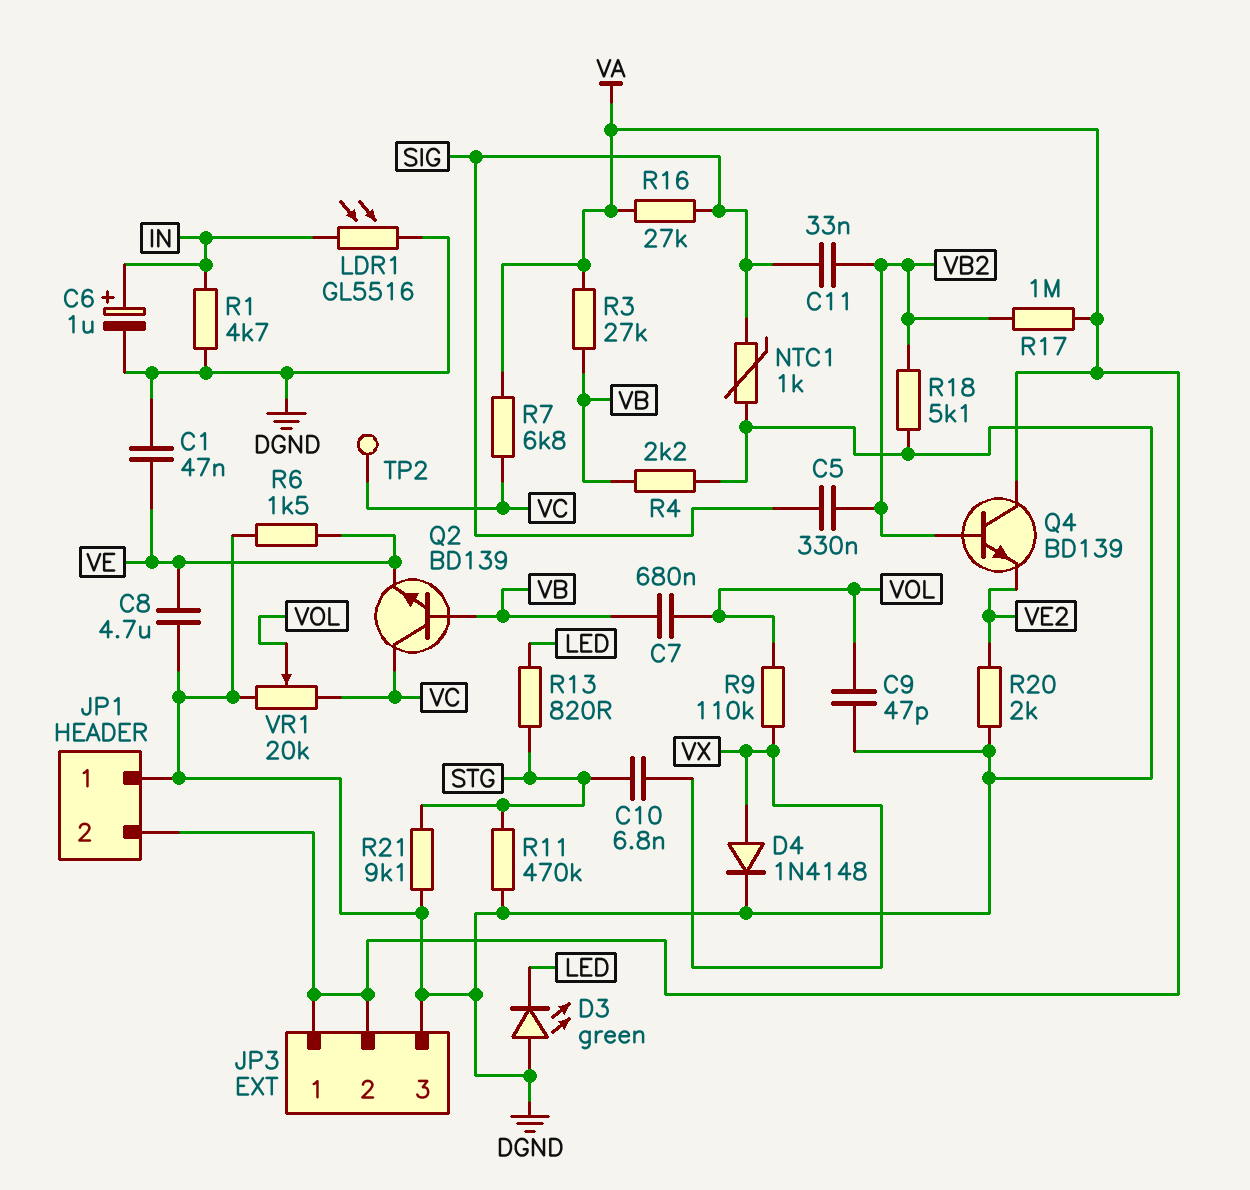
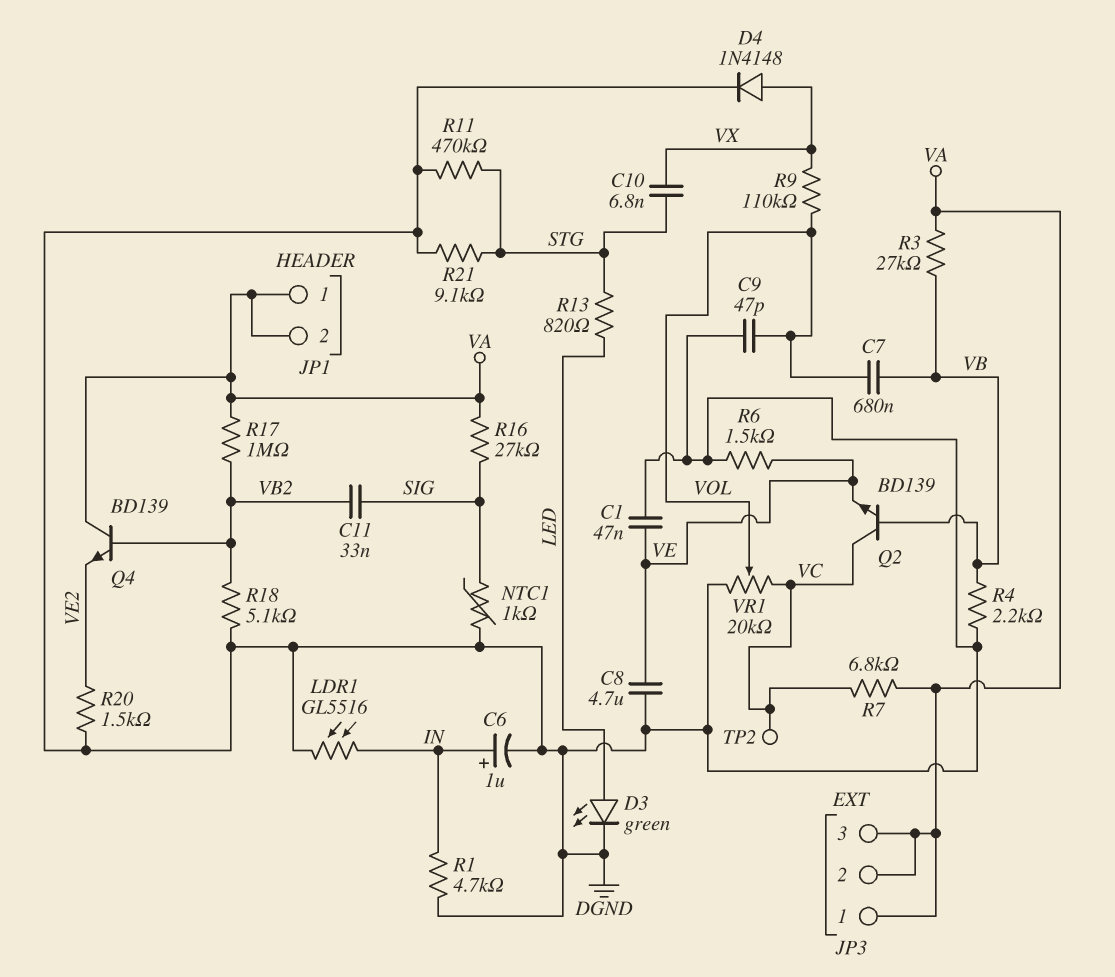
C5: 330nF (SIG, VB2) -> none
D3: LED green (A DGND, K LED) -> LED green (A LED, K DGND)
JP1 pin 1: DGND -> VA
JP3 pin 3: DGND -> VA
R20: 2k (DGND, VE2) -> 1.5k (DGND, VE2)

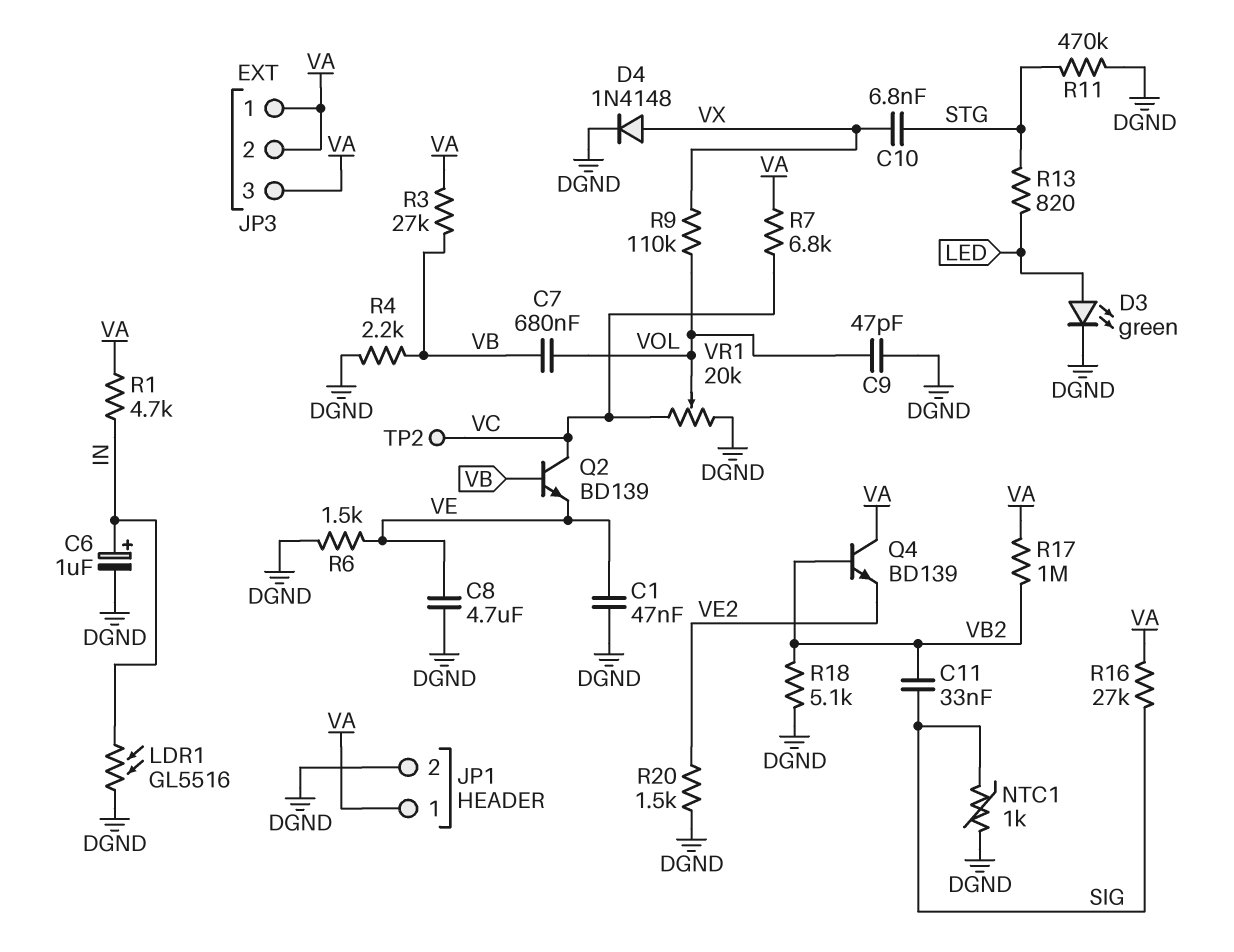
JP1 pin 2: VA -> DGND
R1: 4.7k (DGND, IN) -> 4.7k (IN, VA)
R21: 9.1k (DGND, STG) -> none

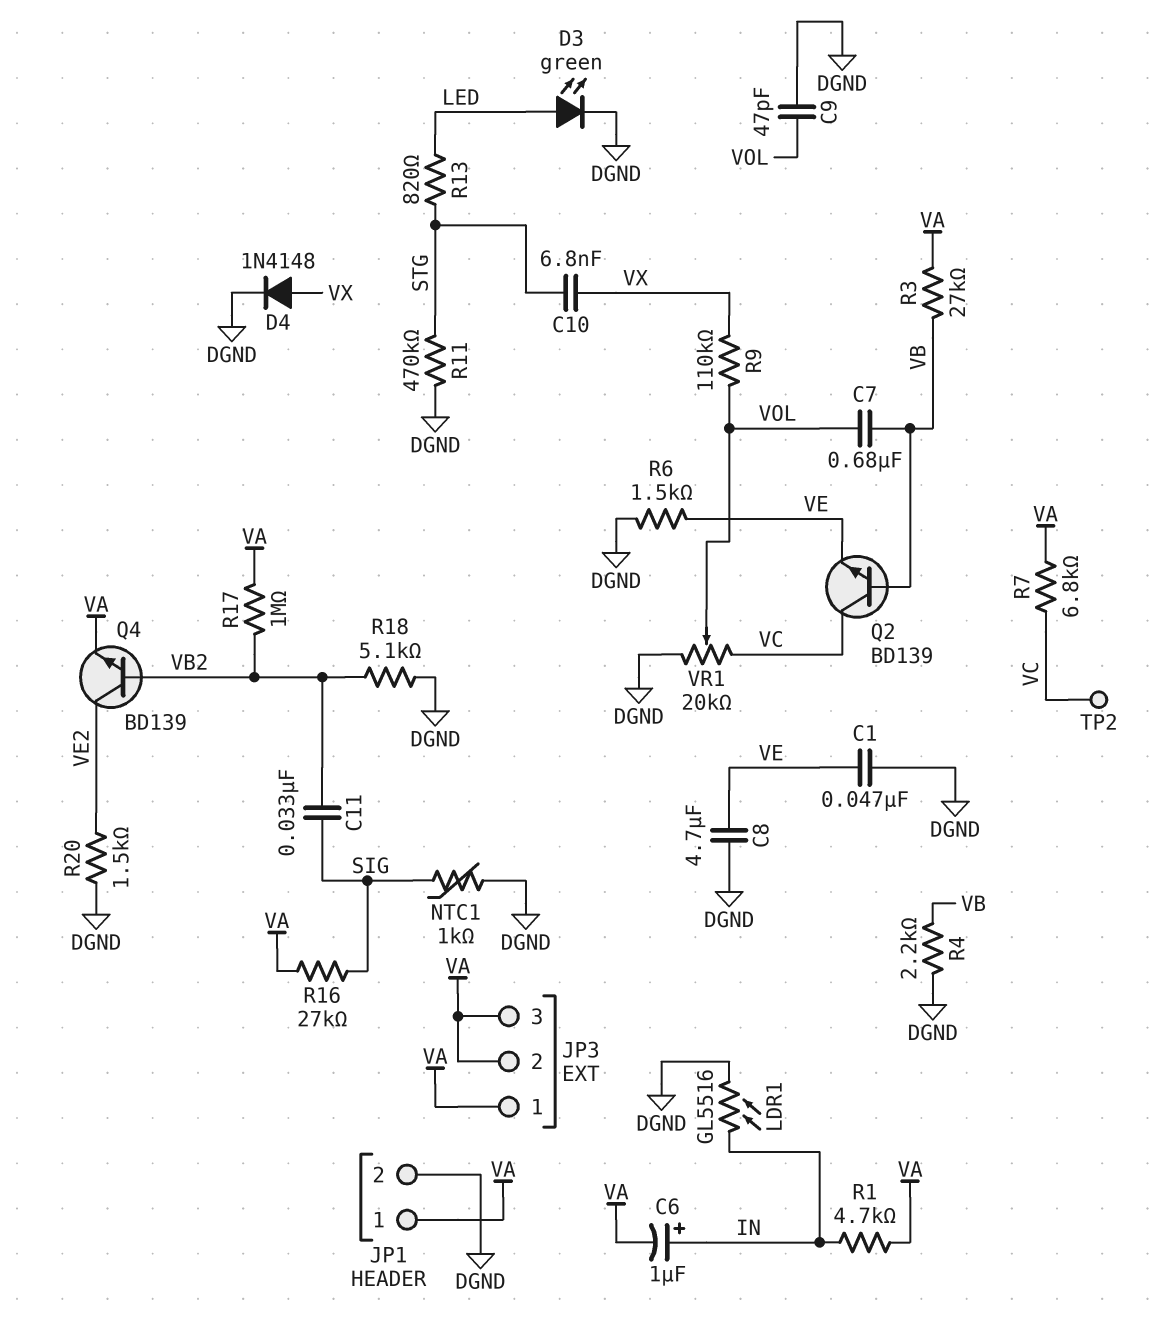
C6: 1uF (plus IN, minus DGND) -> 1uF (plus IN, minus VA)
Q4: NPN BD139 (B VB2, C VA, E VE2) -> NPN BD139 (B VB2, C VE2, E VA)

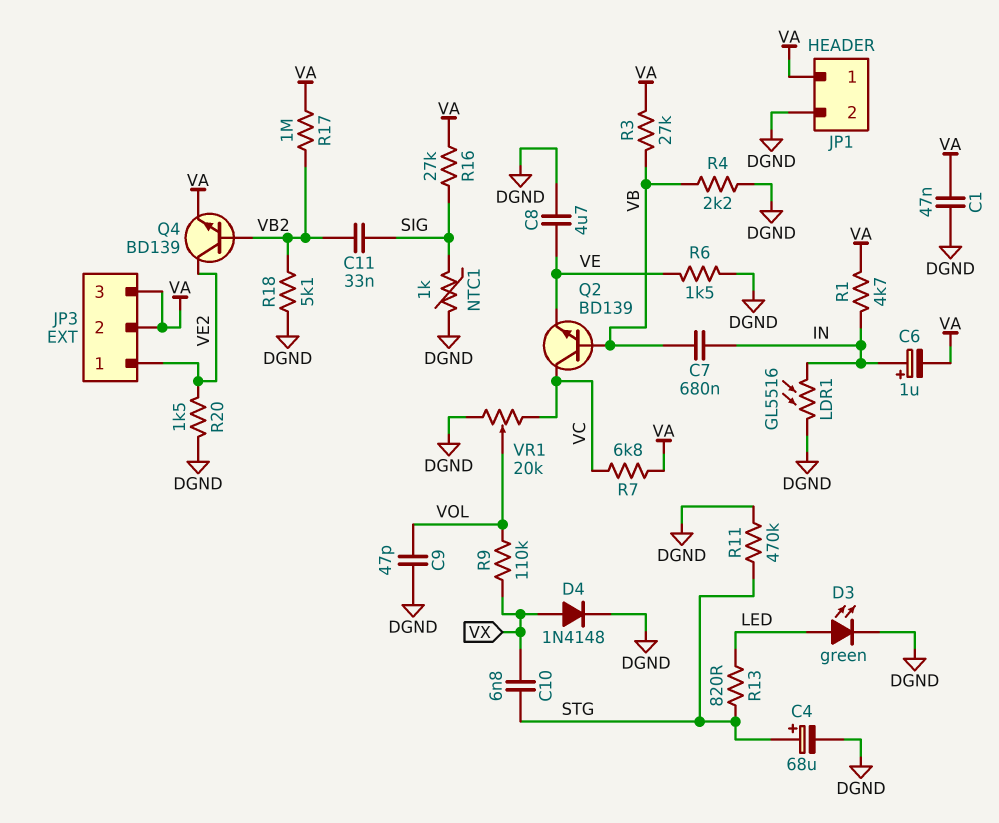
C1: 47nF (DGND, VE) -> 47nF (DGND, VA)
C4: none -> 68uF (plus STG, minus DGND)
C7: 680nF (VB, VOL) -> 680nF (IN, VB)
JP3 pin 1: VA -> VE2
TP2: test point (VC) -> none

